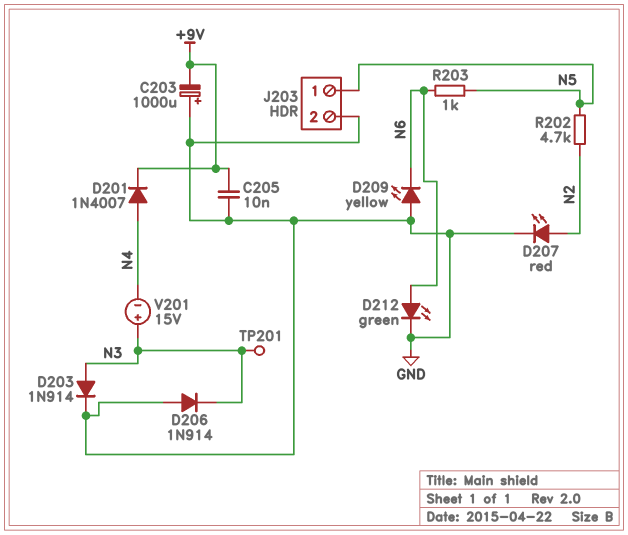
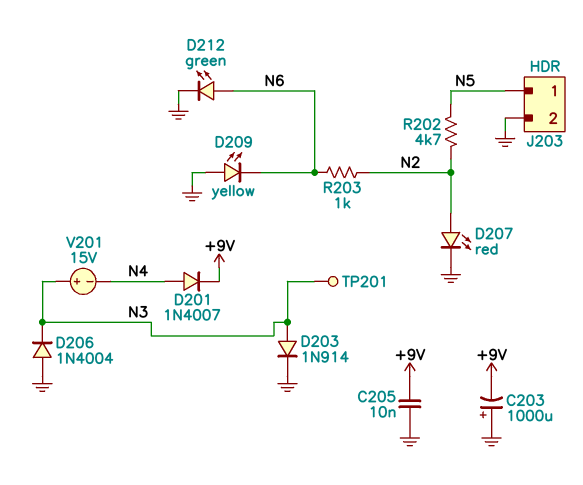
D206: diode 1N914 (A GND, K N3) -> diode 1N4004 (A GND, K N3)
R203: 1k (N5, N6) -> 1k (N2, N6)

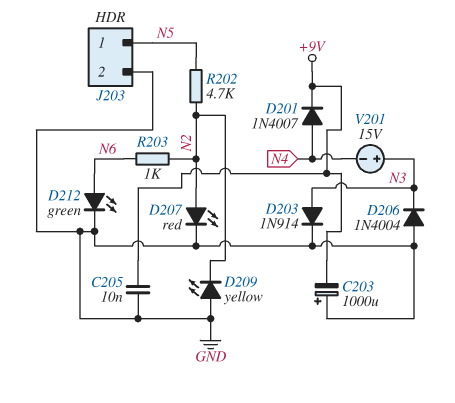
D209: LED yellow (A GND, K N6) -> LED yellow (A GND, K N2)
TP201: test point (N3) -> none

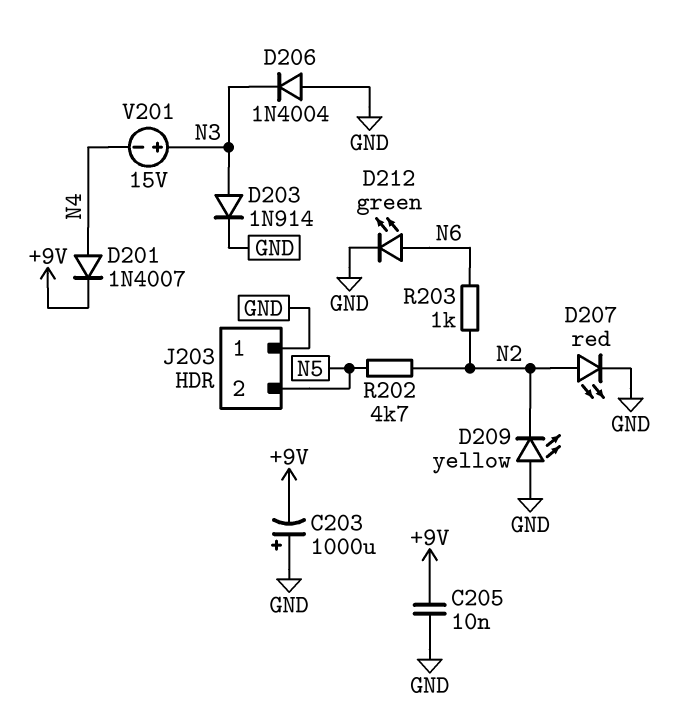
J203 pin 1: N5 -> GND
J203 pin 2: GND -> N5

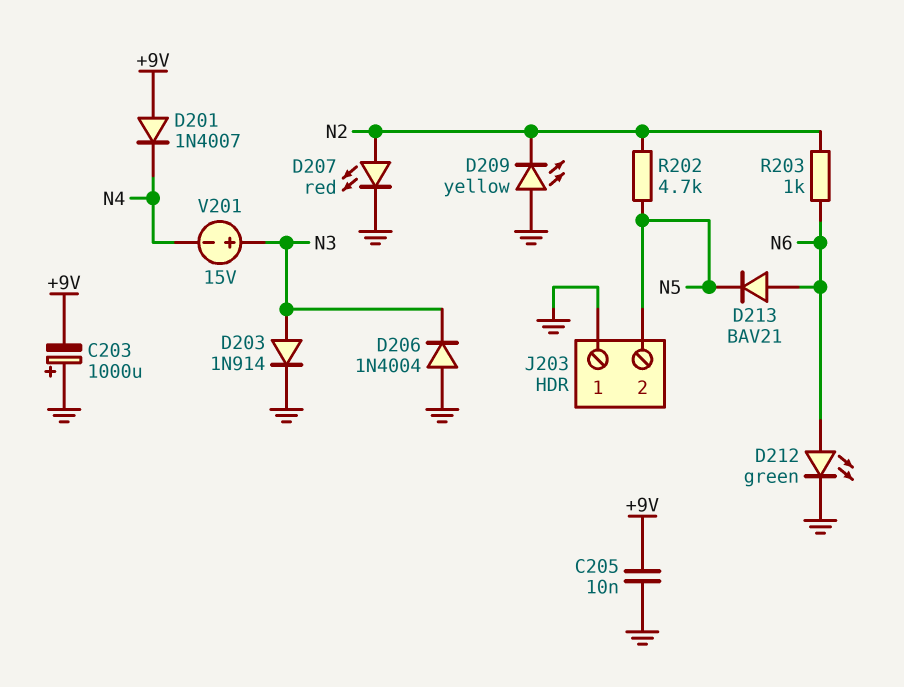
D201: diode 1N4007 (A N4, K +9V) -> diode 1N4007 (A +9V, K N4)
D213: none -> diode BAV21 (A N6, K N5)

